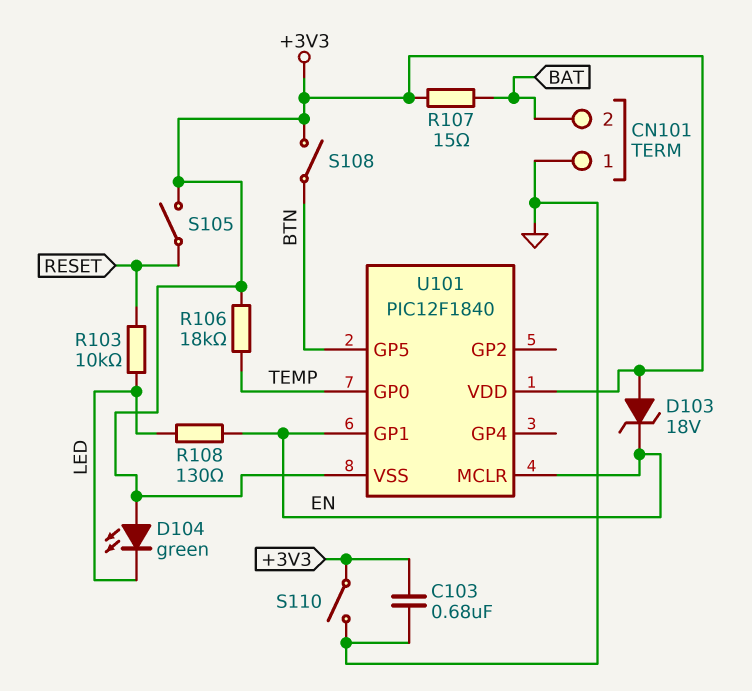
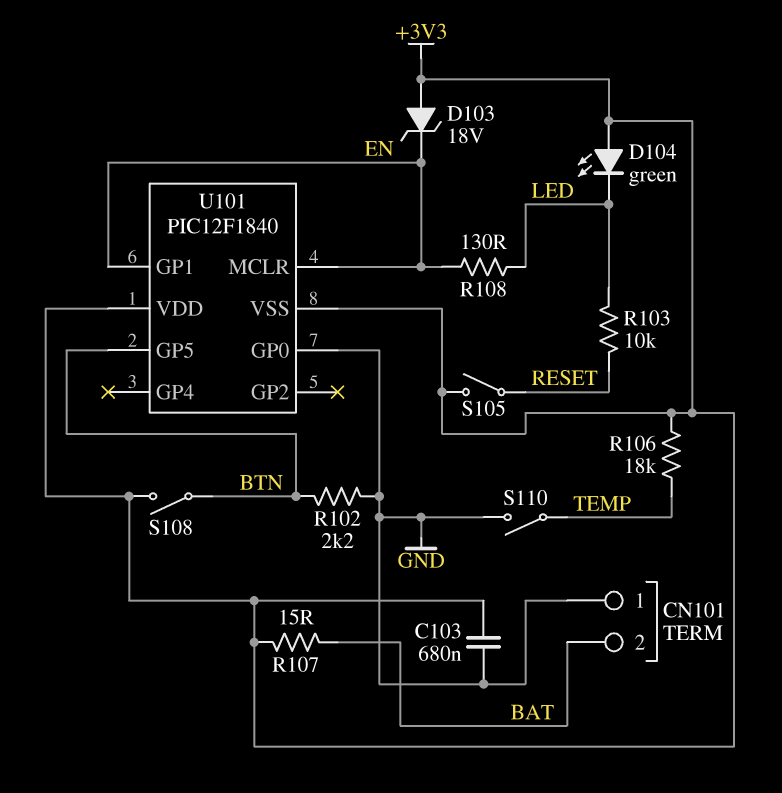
R102: none -> 2.2k (BTN, GND)
S110: switch (+3V3, GND) -> switch (GND, TEMP)
U101 pin GP0: TEMP -> GND

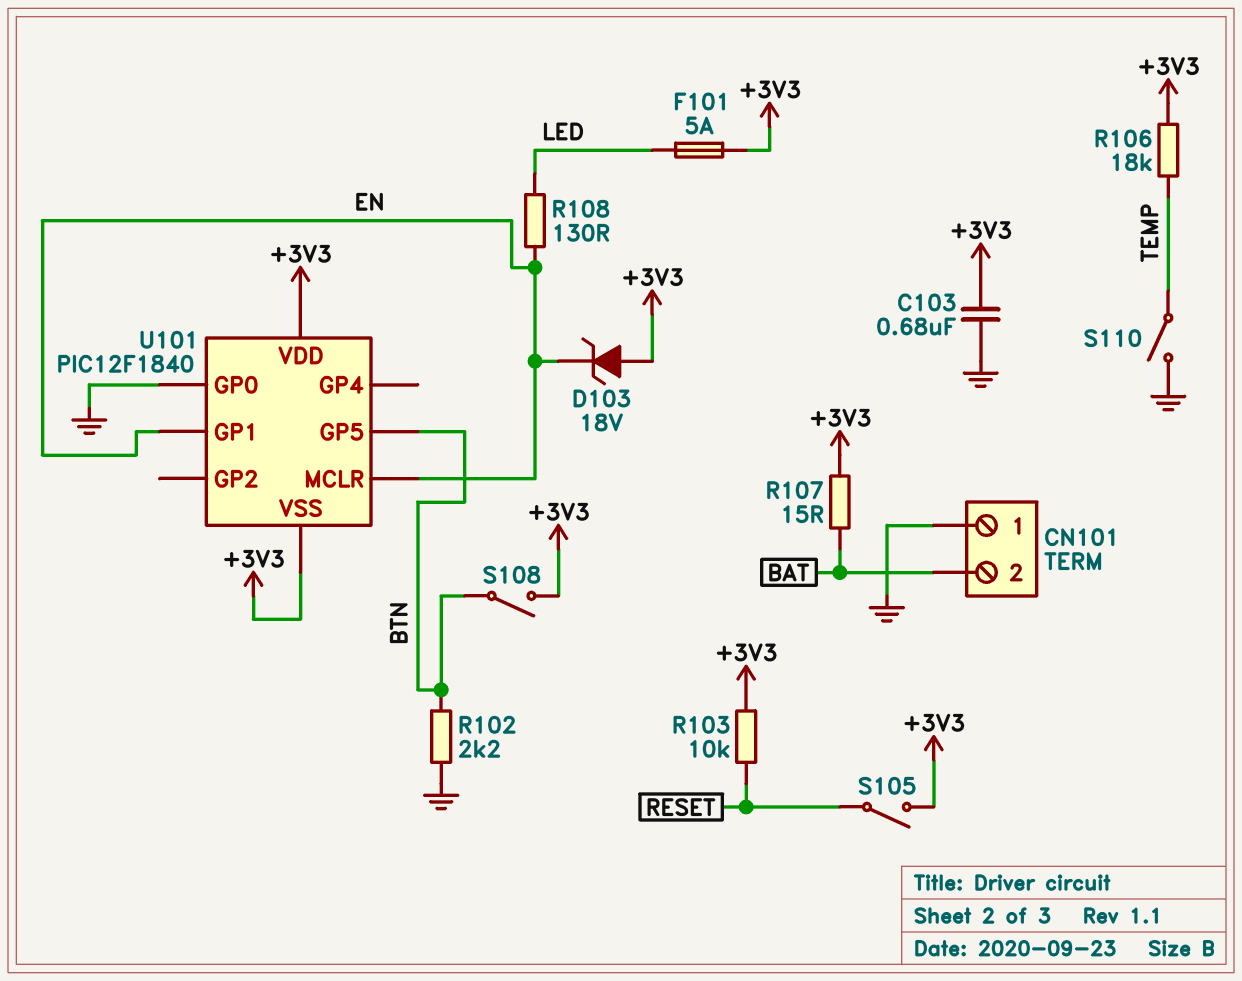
D104: LED green (A +3V3, K LED) -> none
F101: none -> 5A (+3V3, LED)
R103: 10k (LED, RESET) -> 10k (+3V3, RESET)

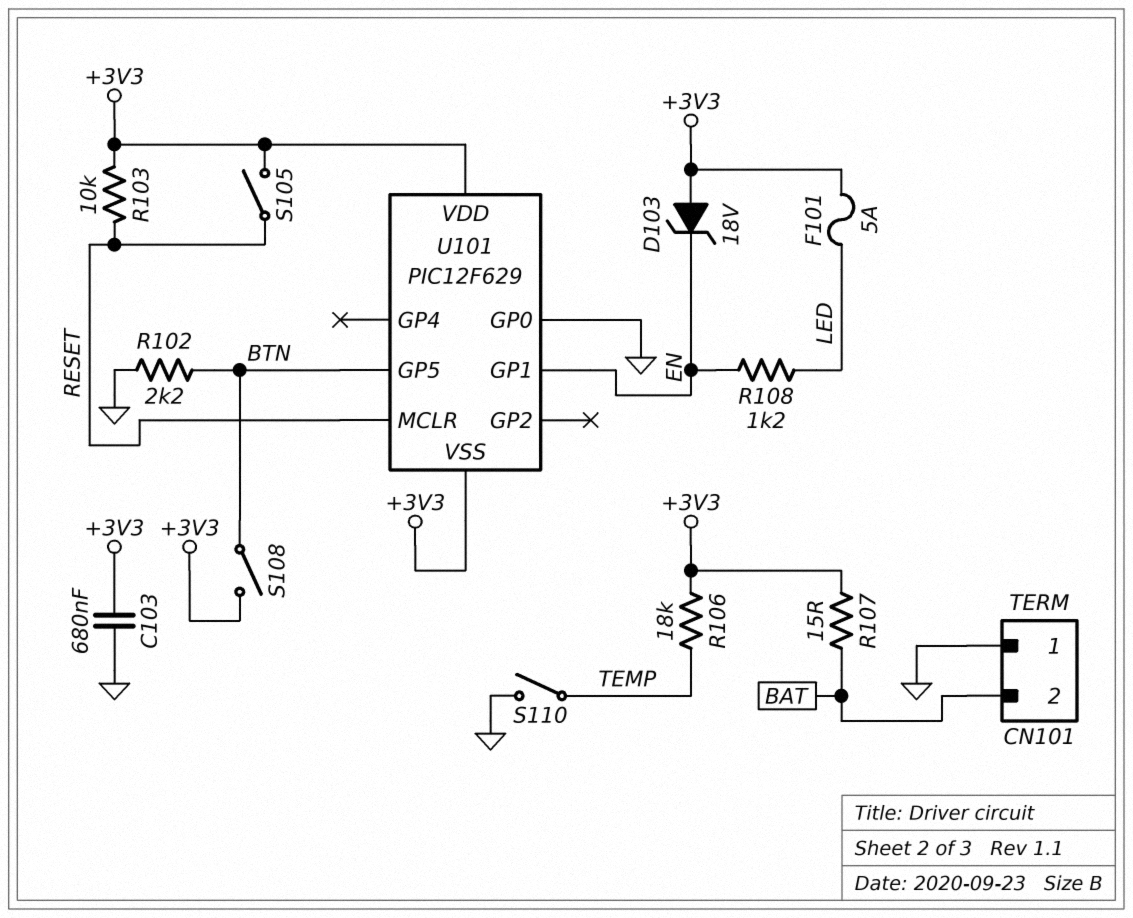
R108: 130 (EN, LED) -> 1.2k (EN, LED)
U101: PIC12F1840 -> PIC12F629
U101 pin MCLR: EN -> RESET

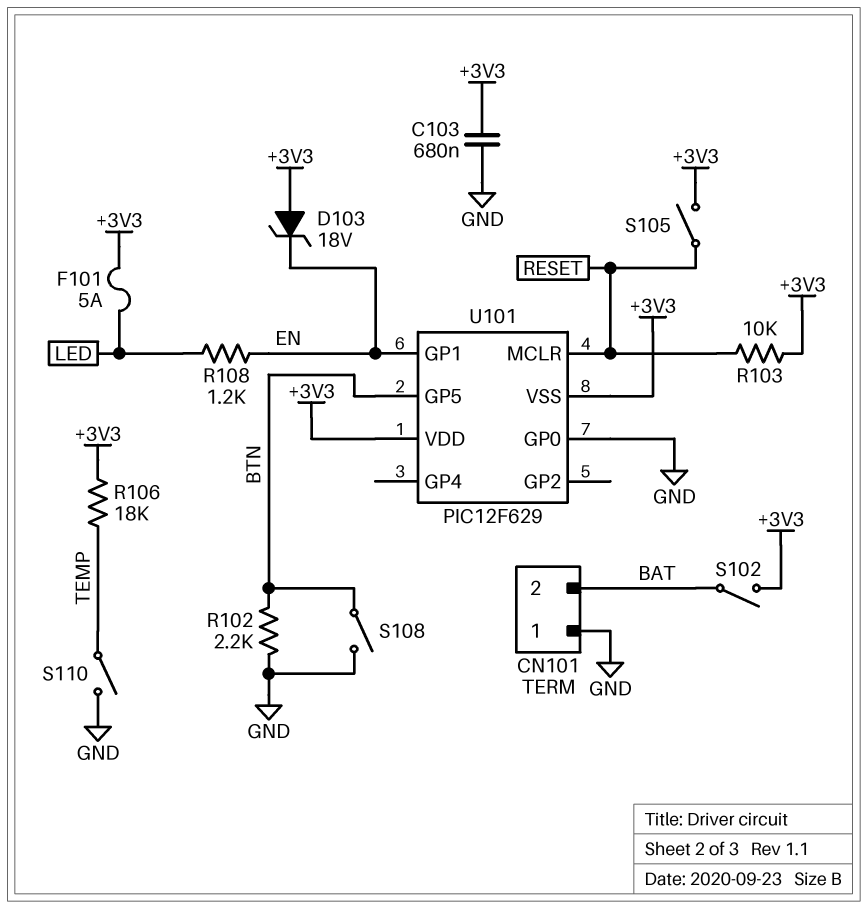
R107: 15 (+3V3, BAT) -> none
S102: none -> switch (+3V3, BAT)
S108: switch (+3V3, BTN) -> switch (BTN, GND)

